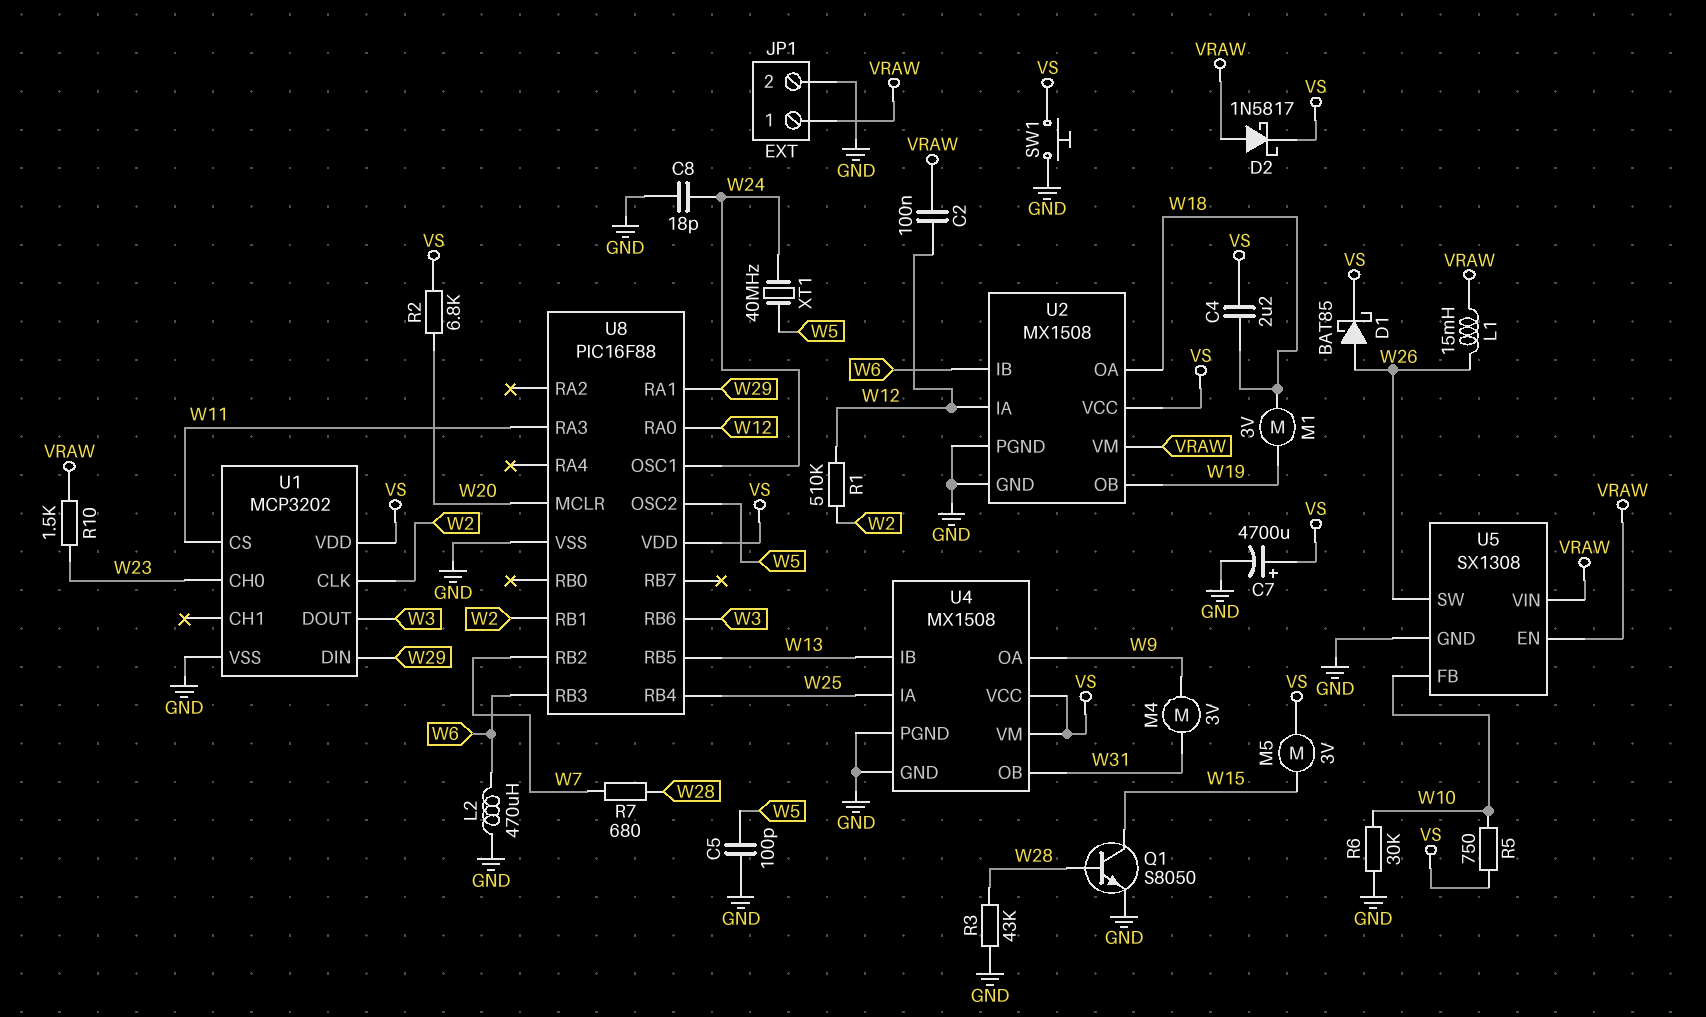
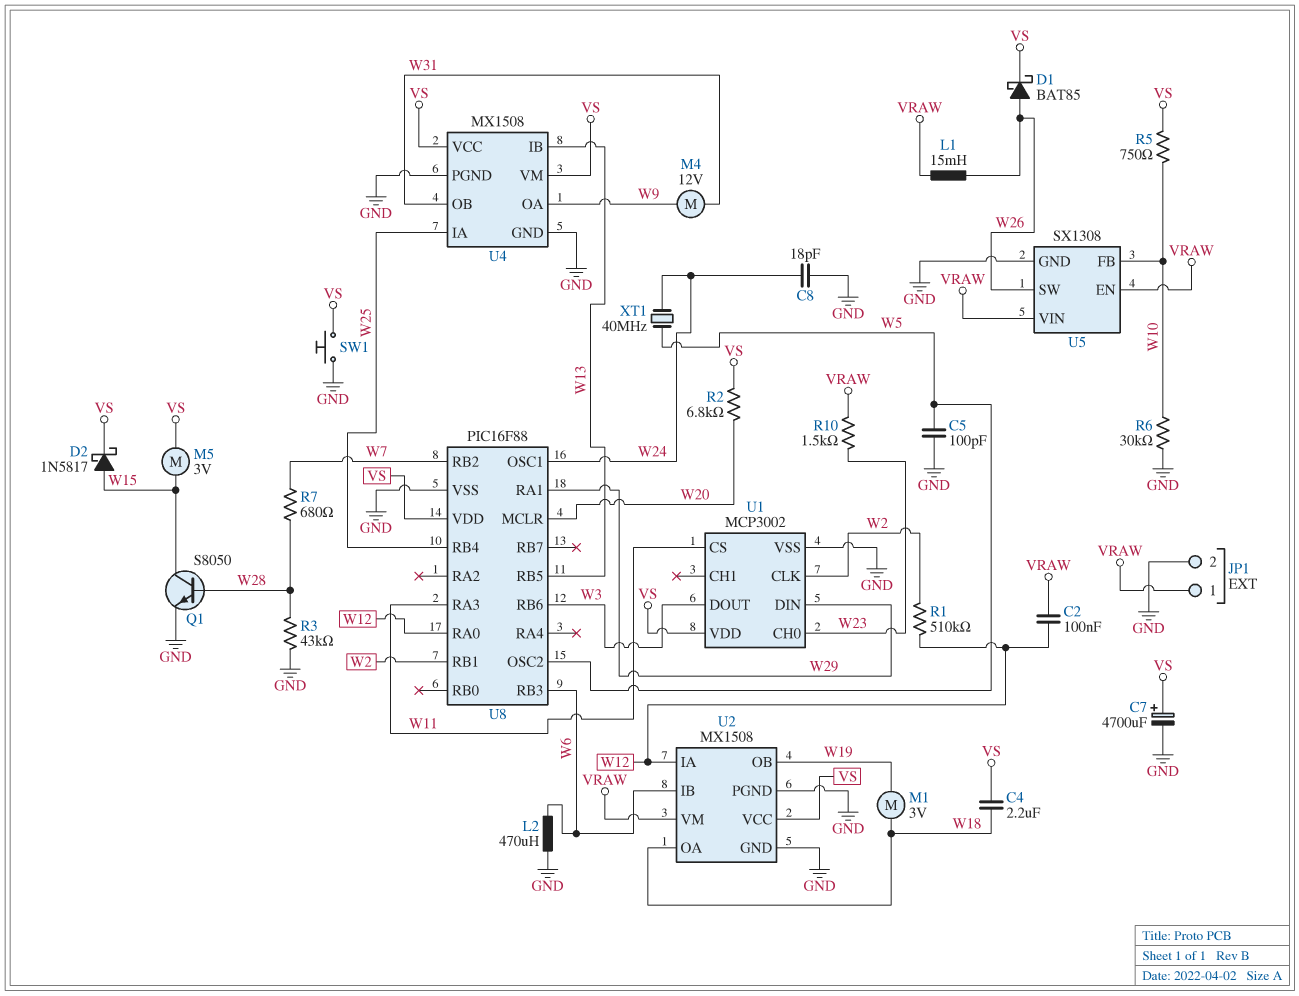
D2: schottky 1N5817 (A VRAW, K VS) -> schottky 1N5817 (A W15, K VS)
M4: motor 3V (W9, W31) -> motor 12V (W9, W31)
U1: MCP3202 -> MCP3002

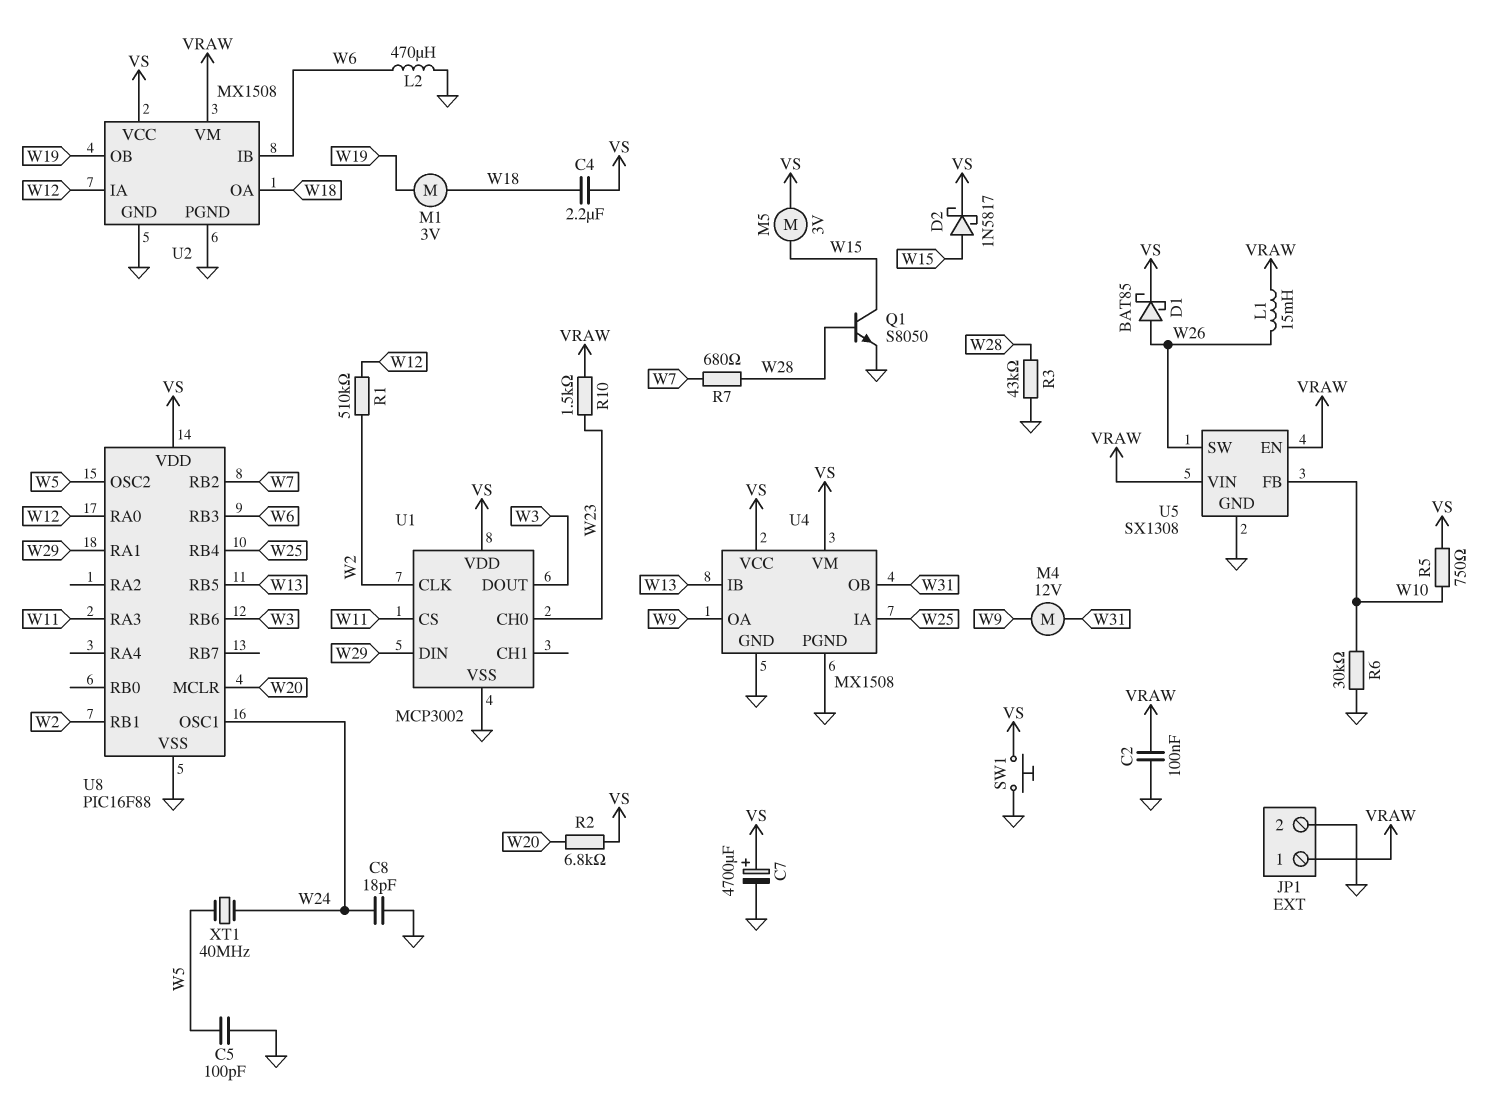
C2: 100nF (VRAW, W12) -> 100nF (GND, VRAW)

